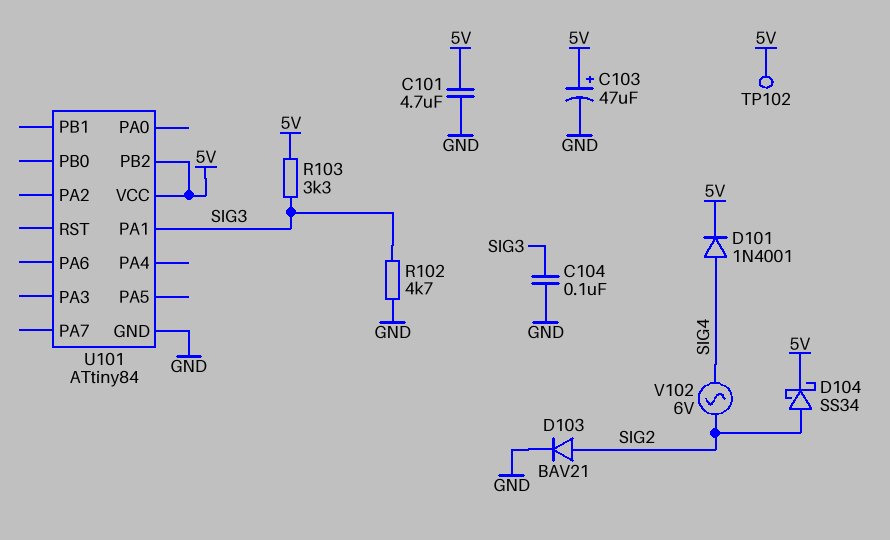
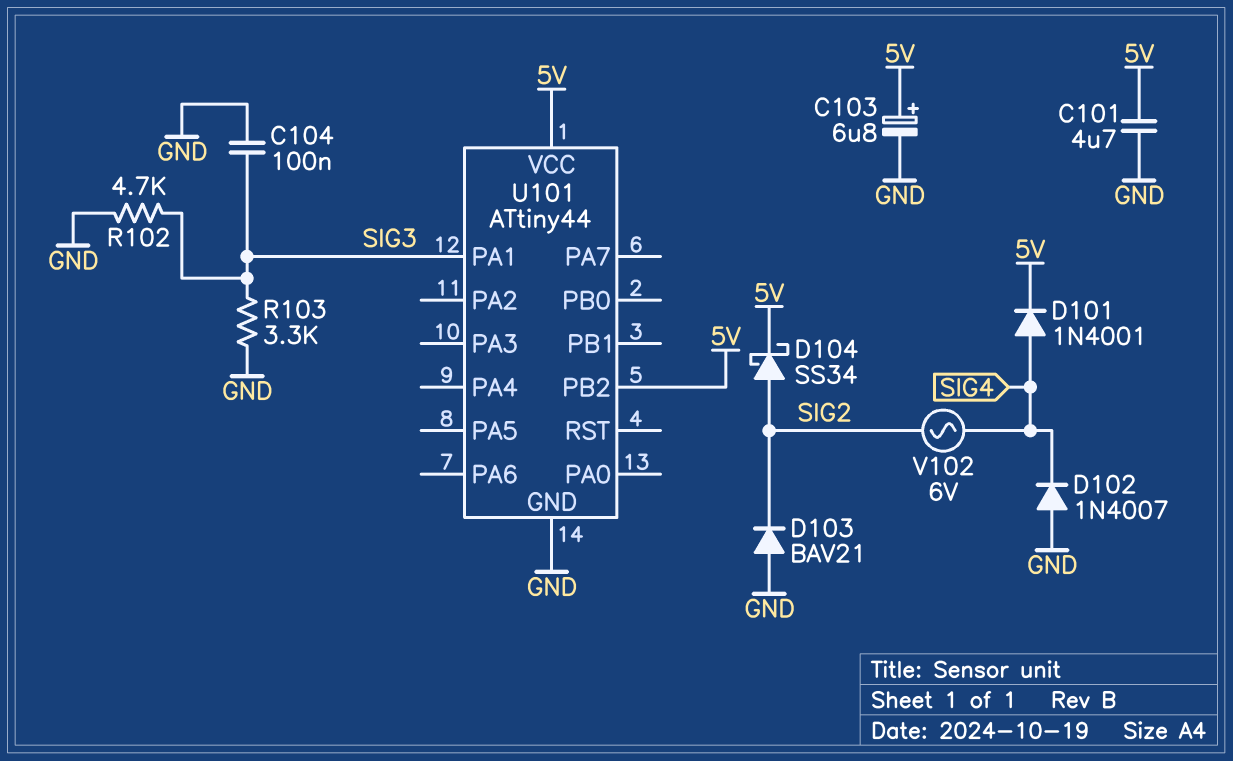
C103: 47uF (plus 5V, minus GND) -> 6.8uF (plus 5V, minus GND)
D102: none -> diode 1N4007 (A GND, K SIG4)
D103: diode BAV21 (A SIG2, K GND) -> diode BAV21 (A GND, K SIG2)
R103: 3.3k (5V, SIG3) -> 3.3k (GND, SIG3)
TP102: test point (5V) -> none
U101: ATtiny84 -> ATtiny44

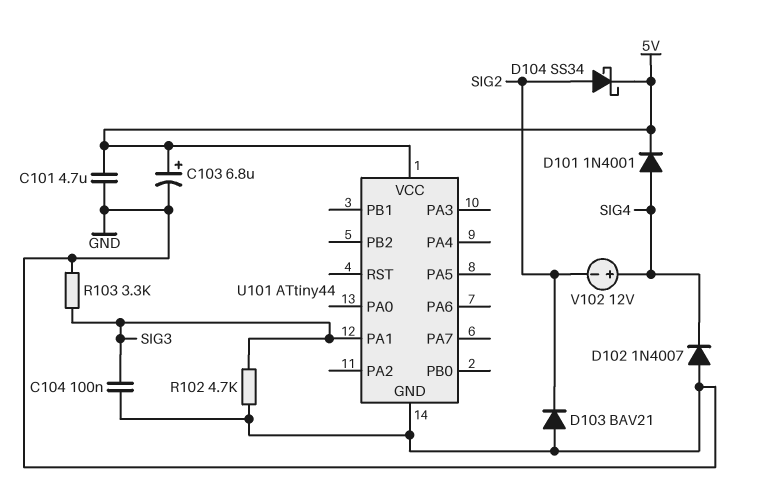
U101 pin PB2: 5V -> none
V102: AC 6V (SIG2, SIG4) -> 12V (plus SIG4, minus SIG2)

